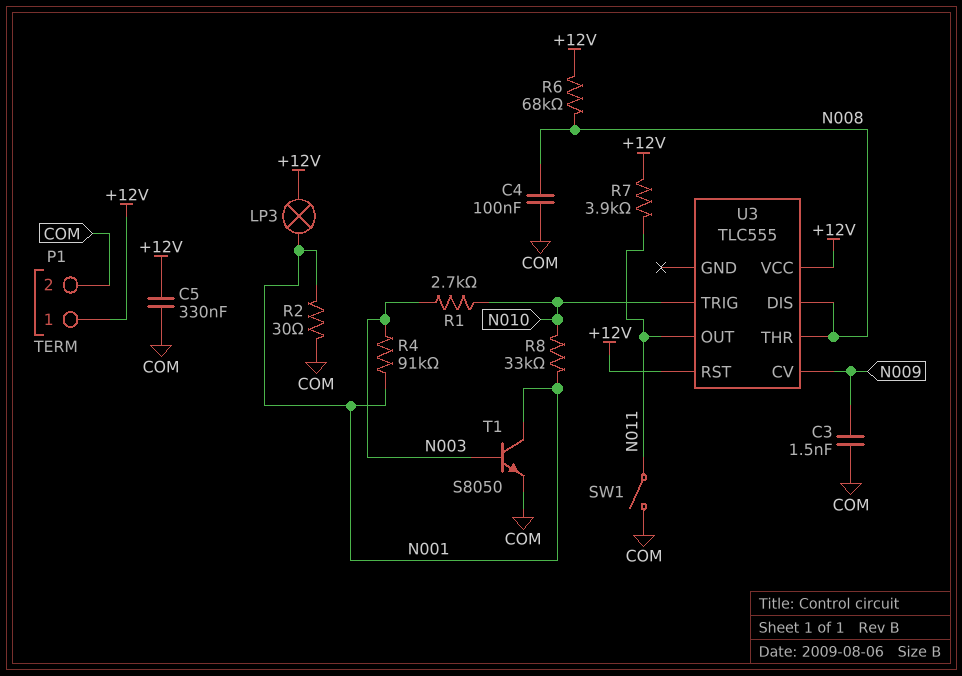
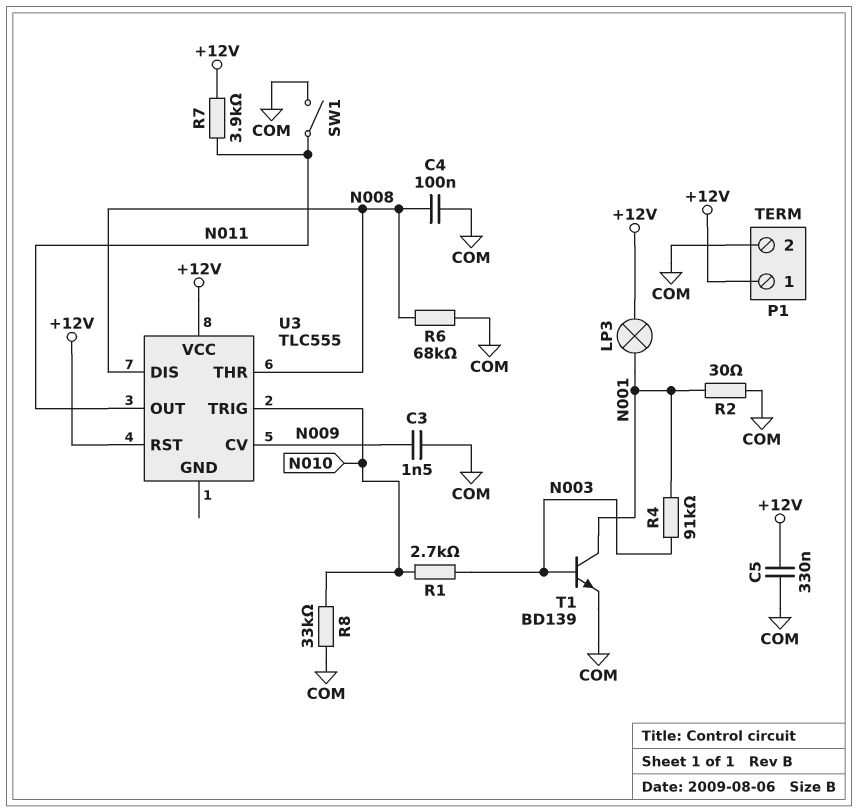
R6: 68k (+12V, N008) -> 68k (COM, N008)
R8: 33k (N001, N010) -> 33k (COM, N010)
T1: NPN S8050 (B N003, C N001, E COM) -> NPN BD139 (B N003, C N001, E COM)

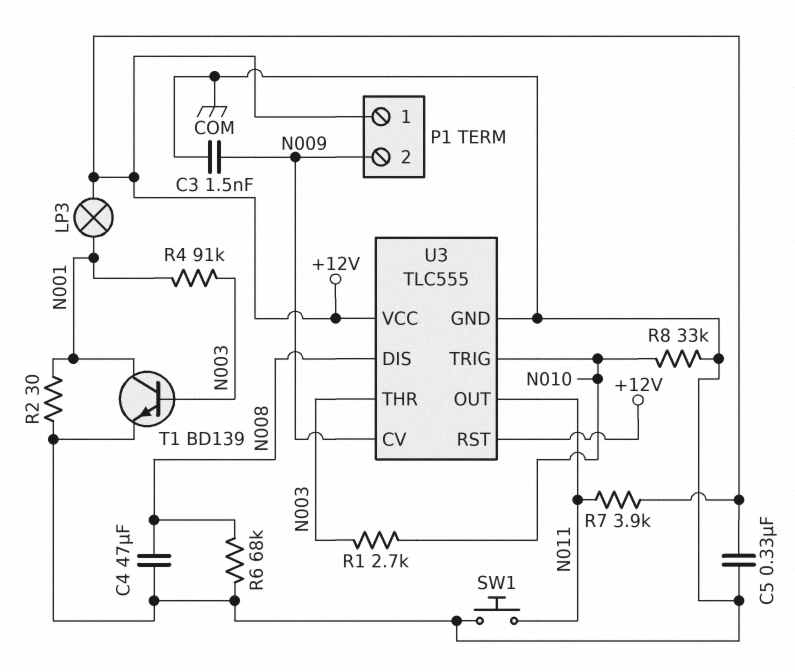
C4: 100nF (COM, N008) -> 47uF (COM, N008)
P1 pin 2: COM -> N009
SW1: switch (COM, N011) -> button (COM, N011)
U3 pin GND: none -> COM
U3 pin THR: N008 -> N003

